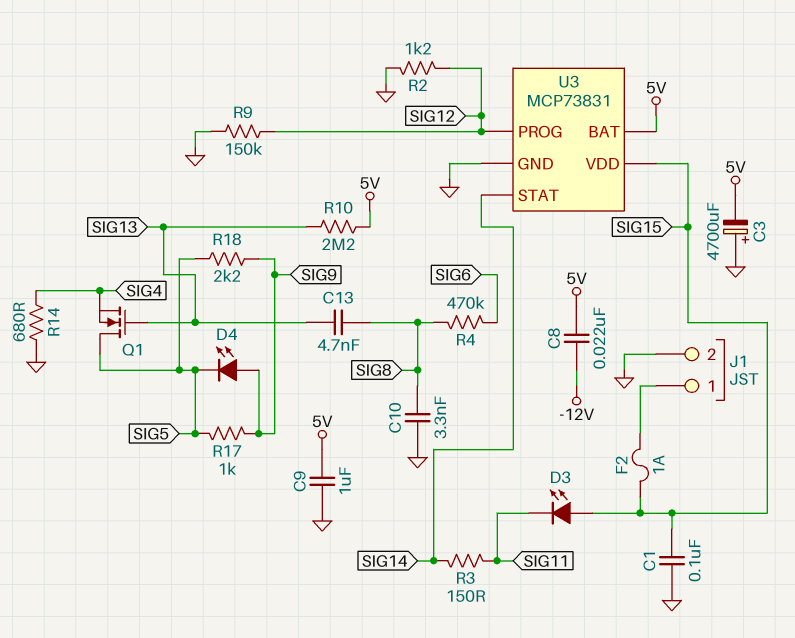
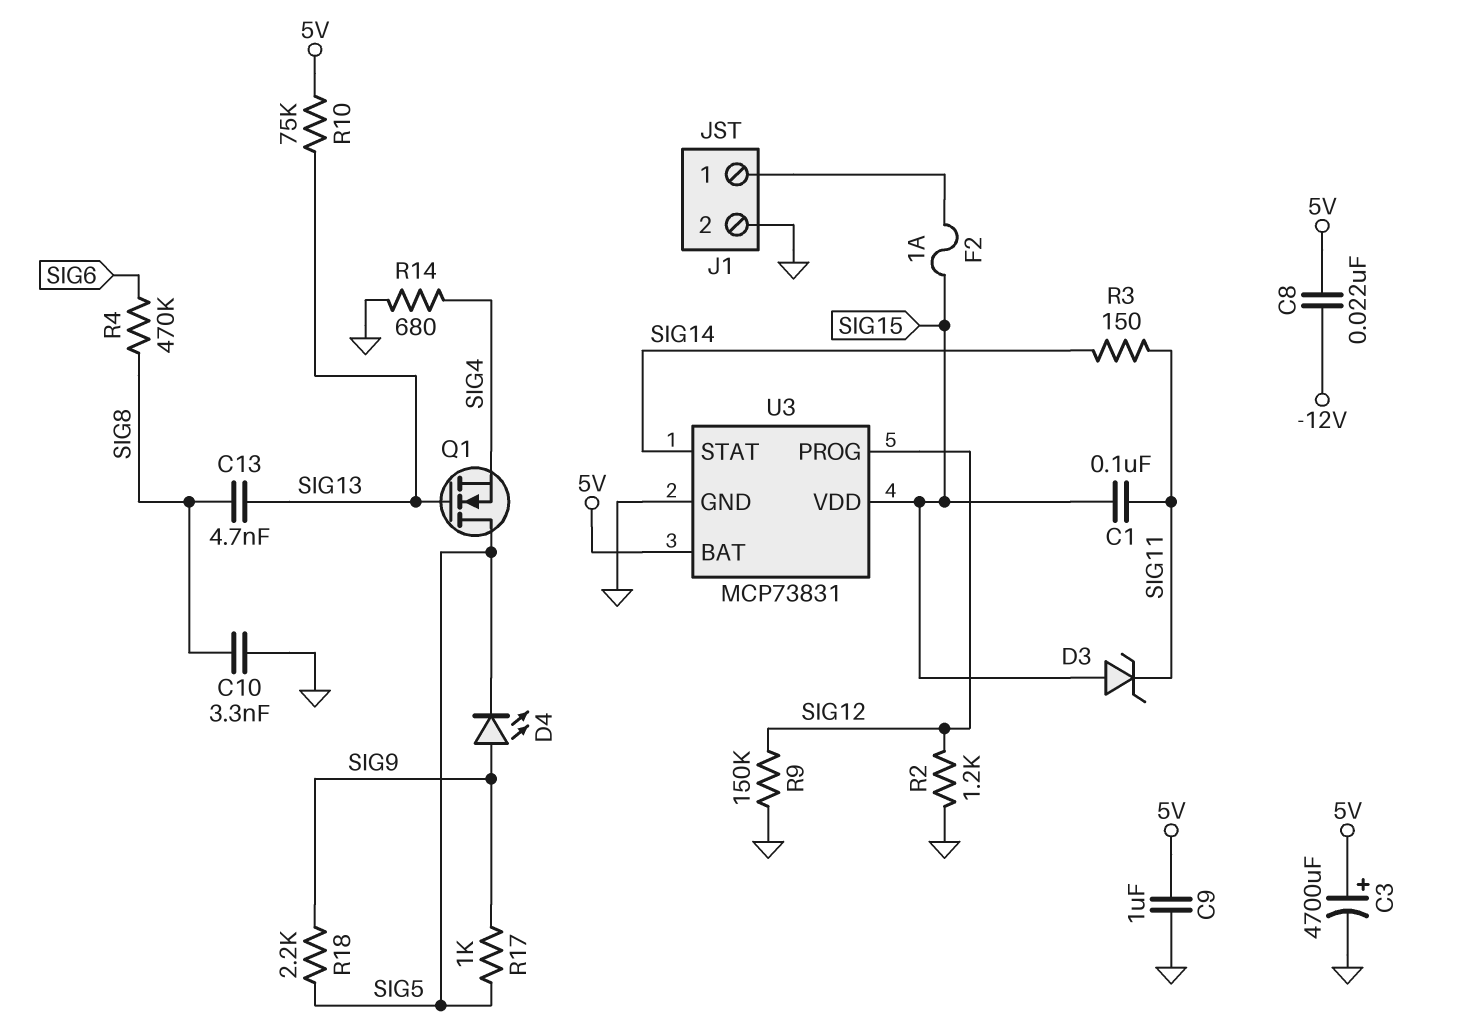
C1: 100nF (GND, SIG15) -> 100nF (SIG11, SIG15)
C3: 4700uF (plus GND, minus 5V) -> 4700uF (plus 5V, minus GND)
D3: LED (A SIG15, K SIG11) -> zener (A SIG15, K SIG11)
R10: 2.2M (5V, SIG13) -> 75k (5V, SIG13)

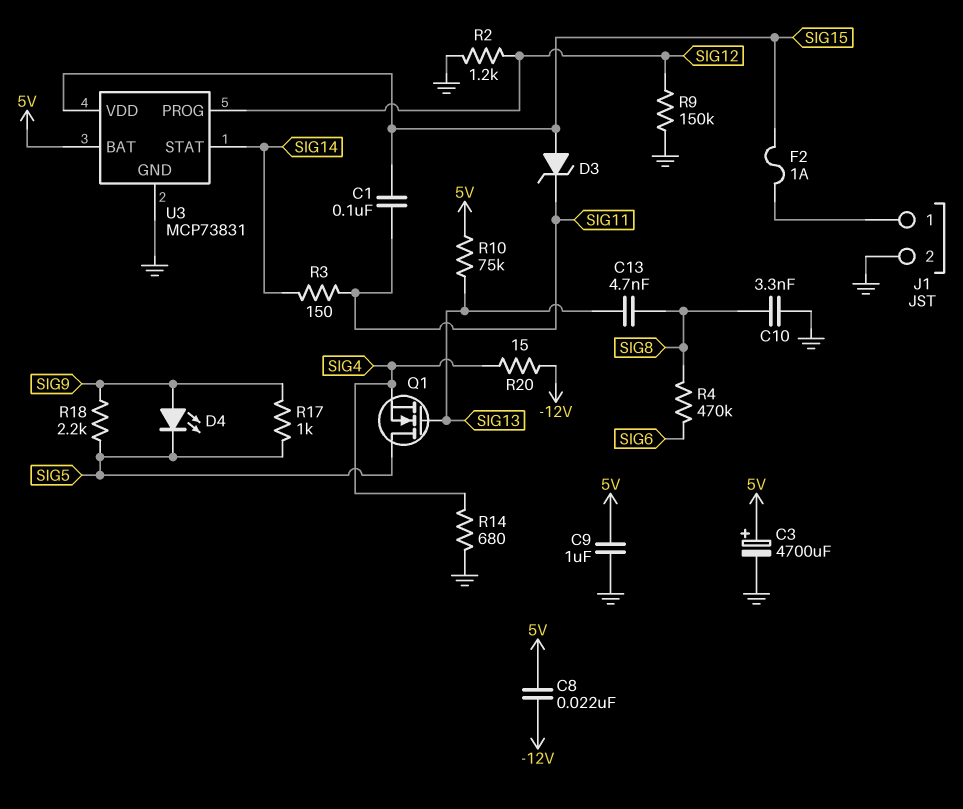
R20: none -> 15 (-12V, SIG4)

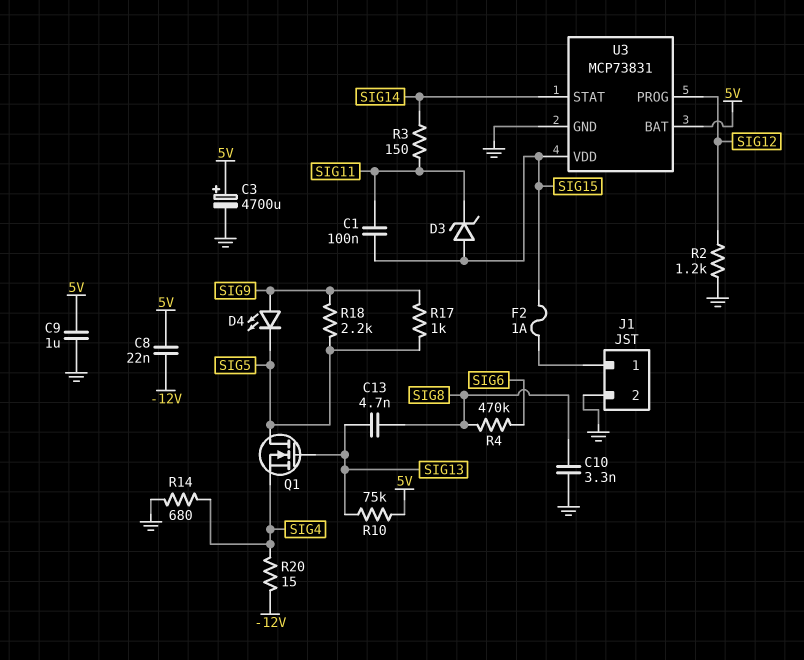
R9: 150k (GND, SIG12) -> none

